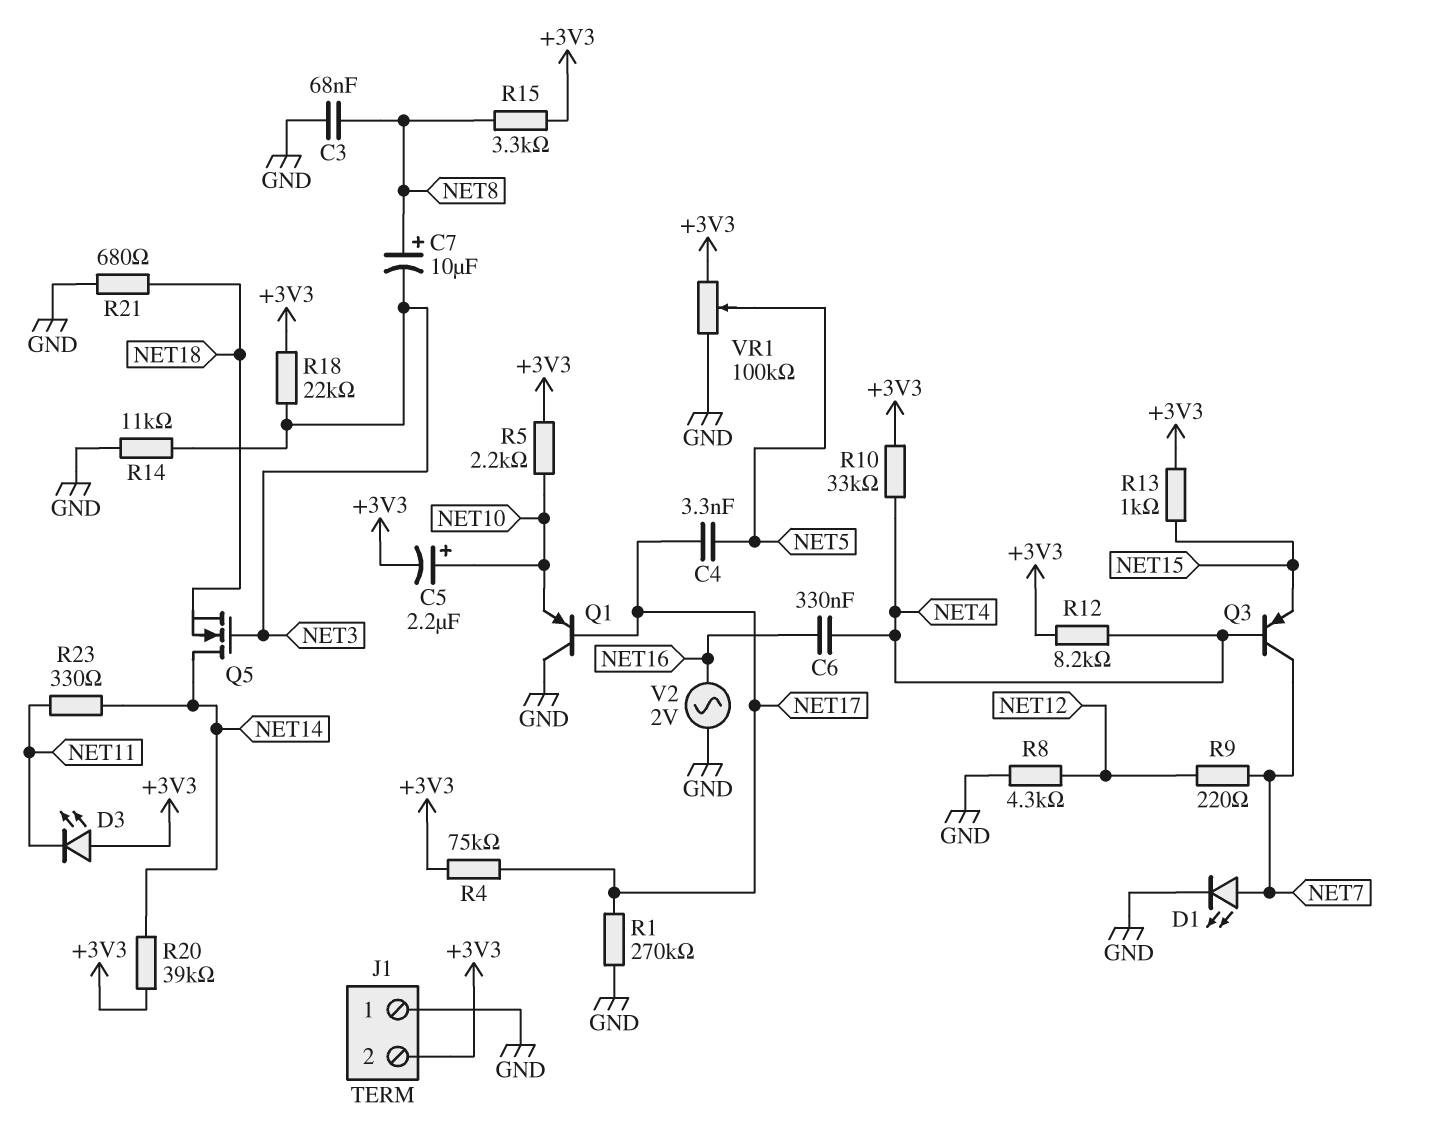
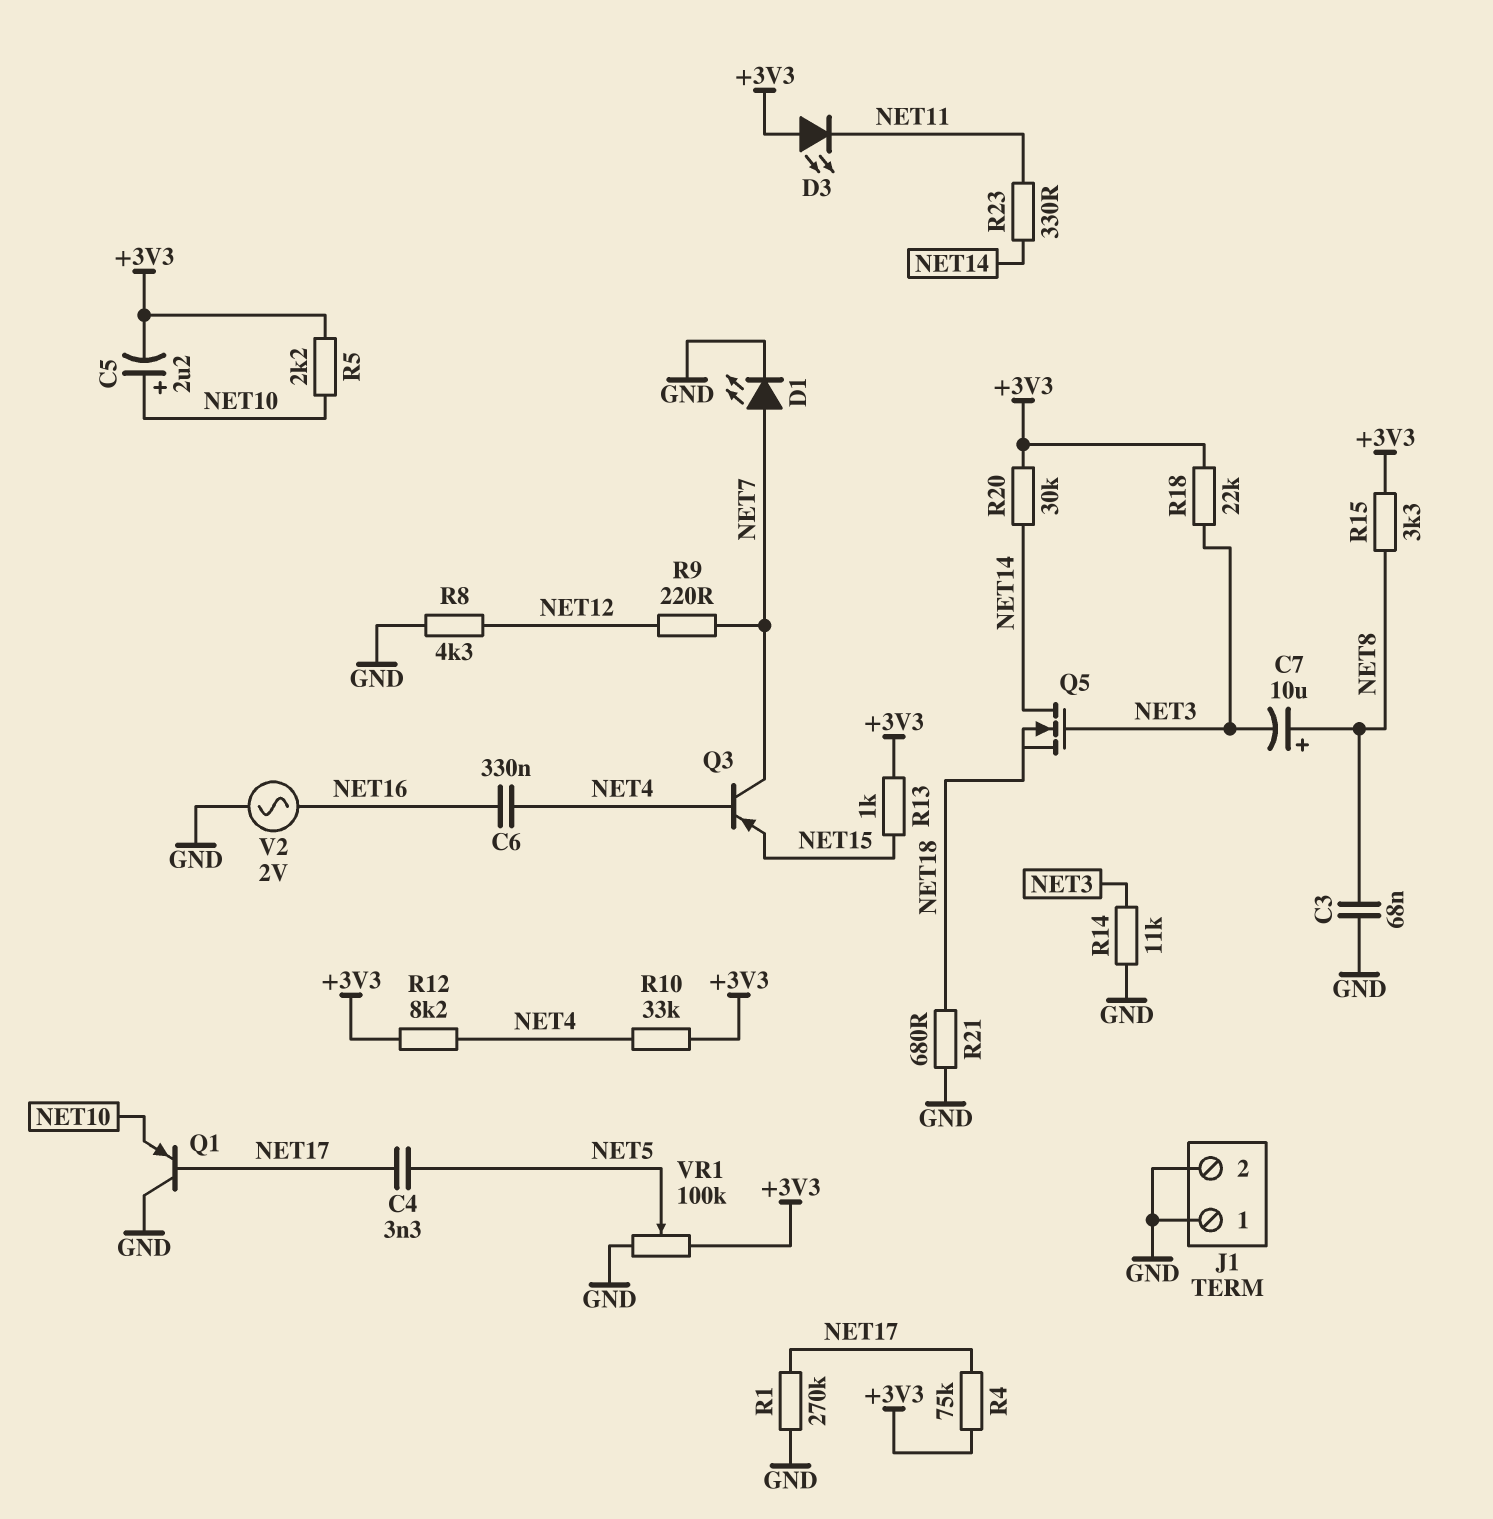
J1 pin 2: +3V3 -> GND
R20: 39k (+3V3, NET14) -> 30k (+3V3, NET14)

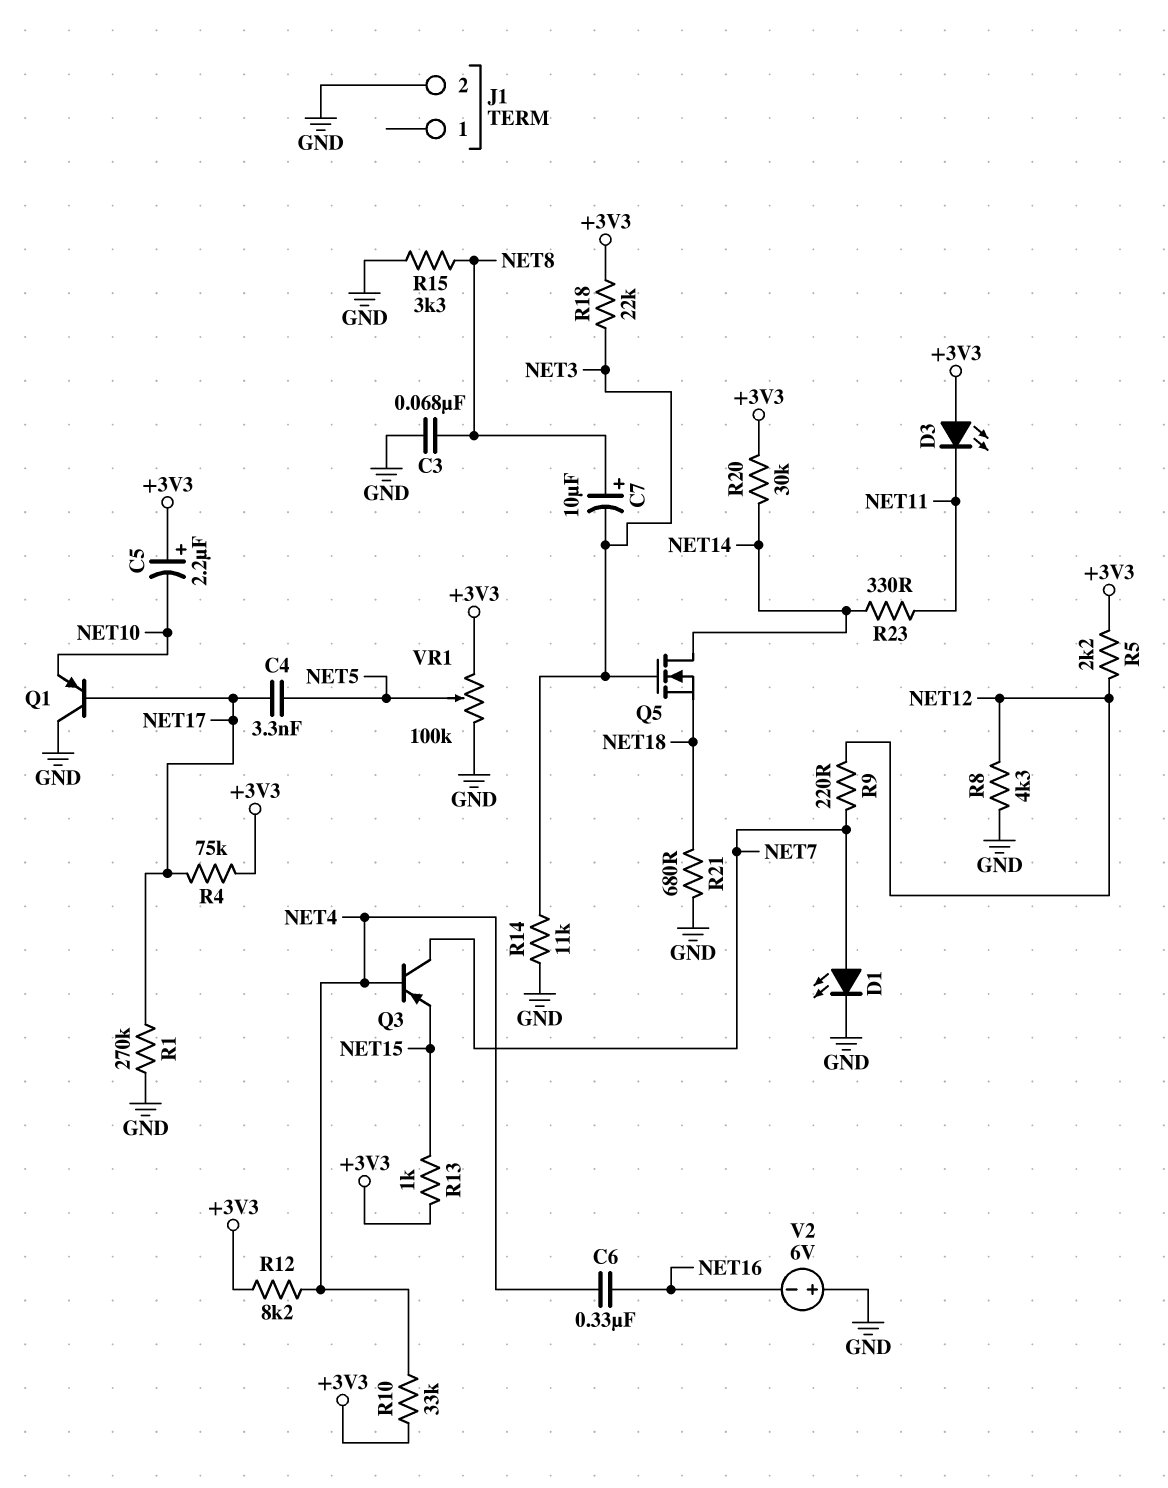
C5: 2.2uF (plus NET10, minus +3V3) -> 2.2uF (plus +3V3, minus NET10)
J1 pin 1: GND -> none
R5: 2.2k (+3V3, NET10) -> 2.2k (+3V3, NET12)
R15: 3.3k (+3V3, NET8) -> 3.3k (GND, NET8)
V2: AC 2V (GND, NET16) -> 6V (plus GND, minus NET16)

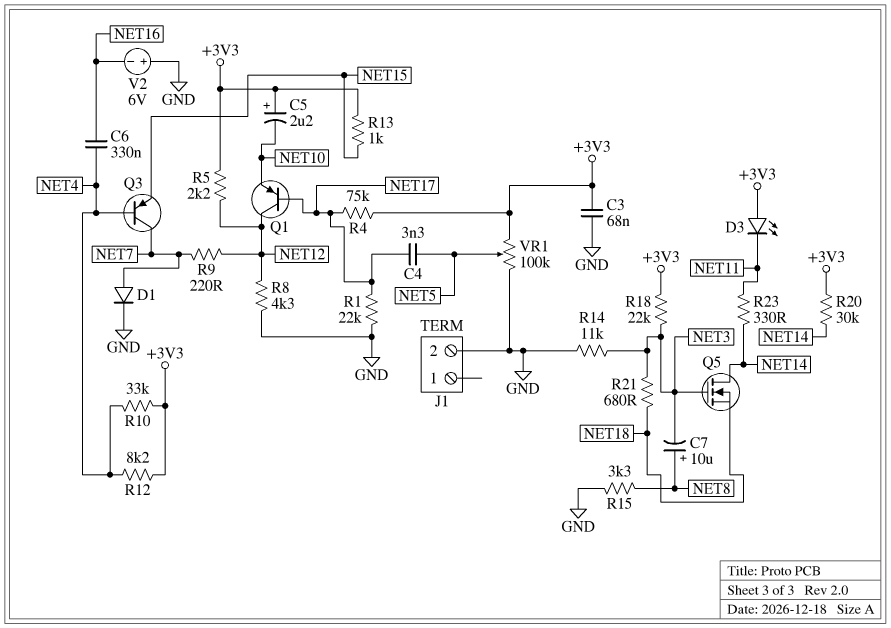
C3: 68nF (GND, NET8) -> 68nF (+3V3, GND)
D1: LED (A NET7, K GND) -> diode (A NET7, K GND)
Q1: PNP (B NET17, C GND, E NET10) -> PNP (B NET17, C NET12, E NET10)
R1: 270k (GND, NET17) -> 22k (GND, NET17)
R21: 680 (GND, NET18) -> 680 (NET3, NET18)

